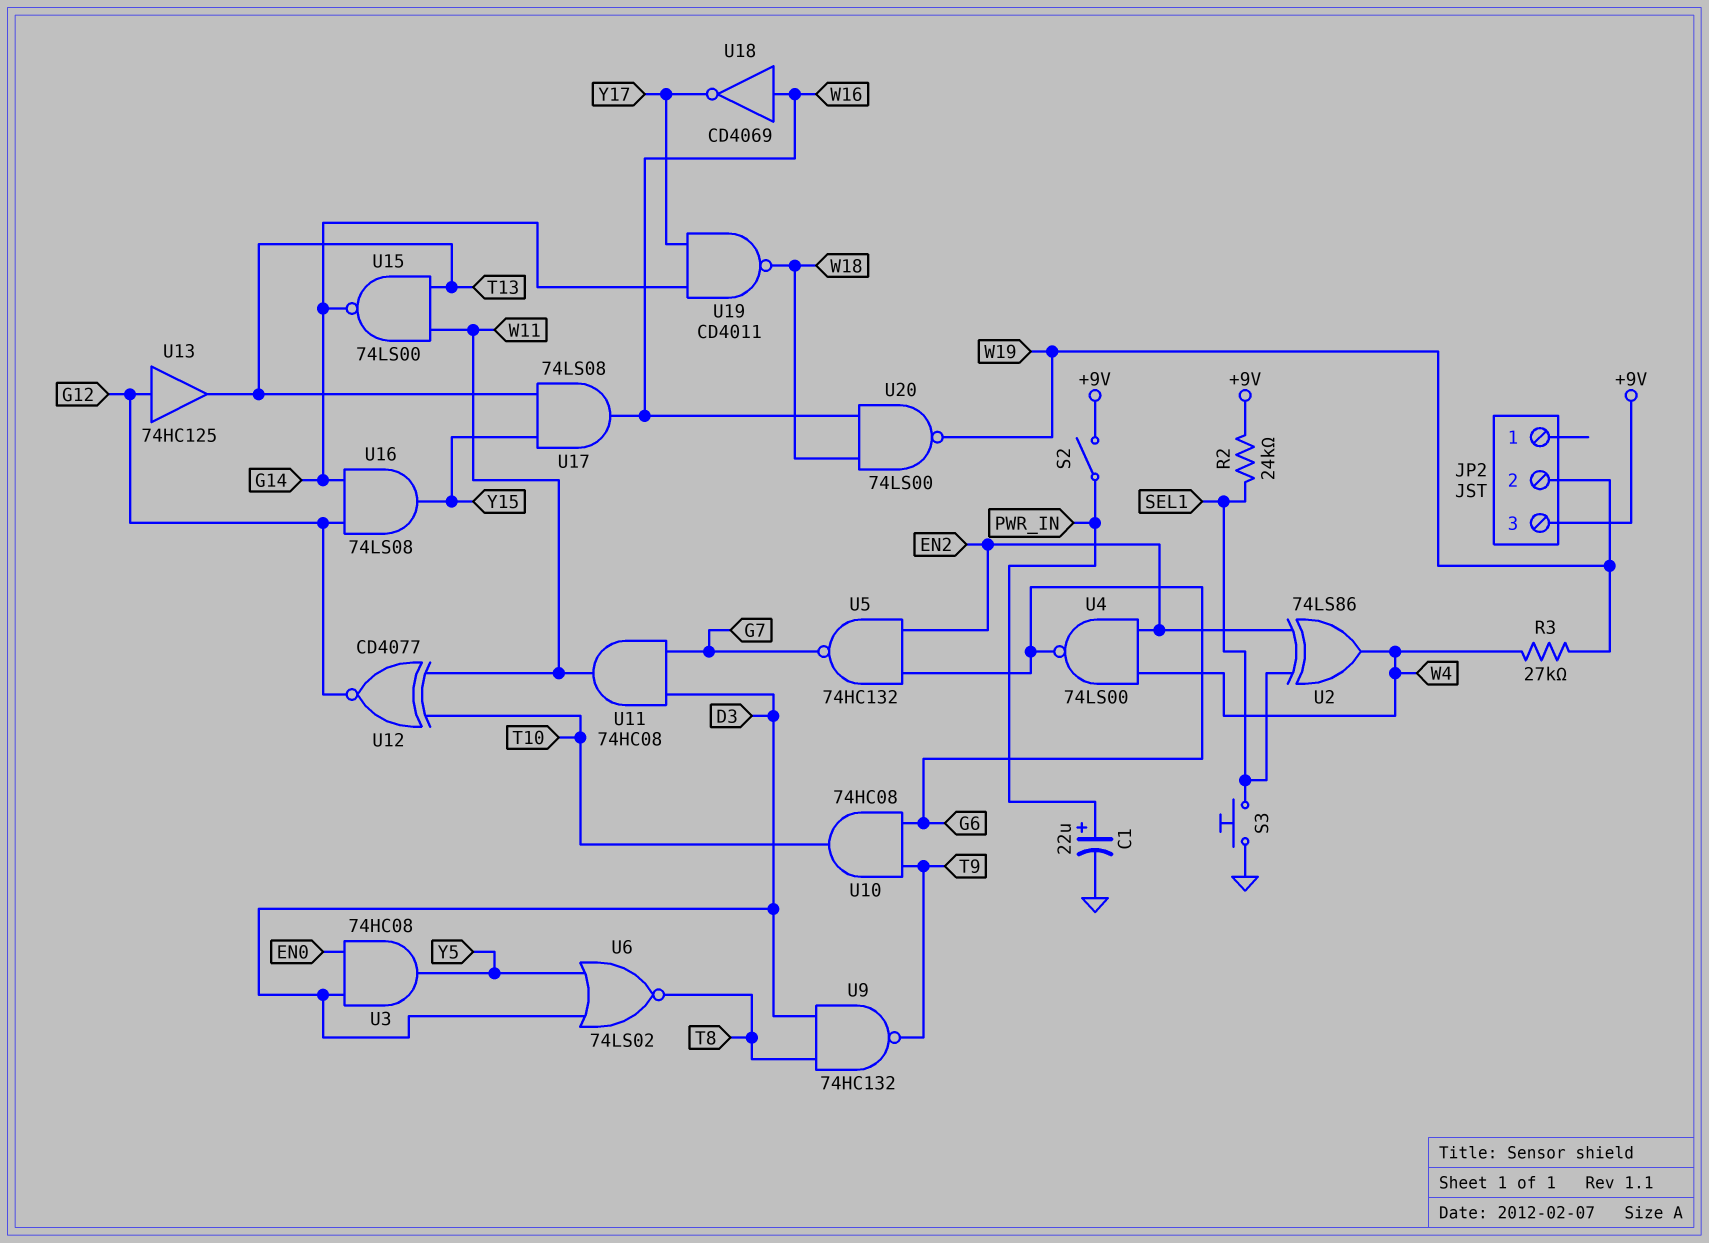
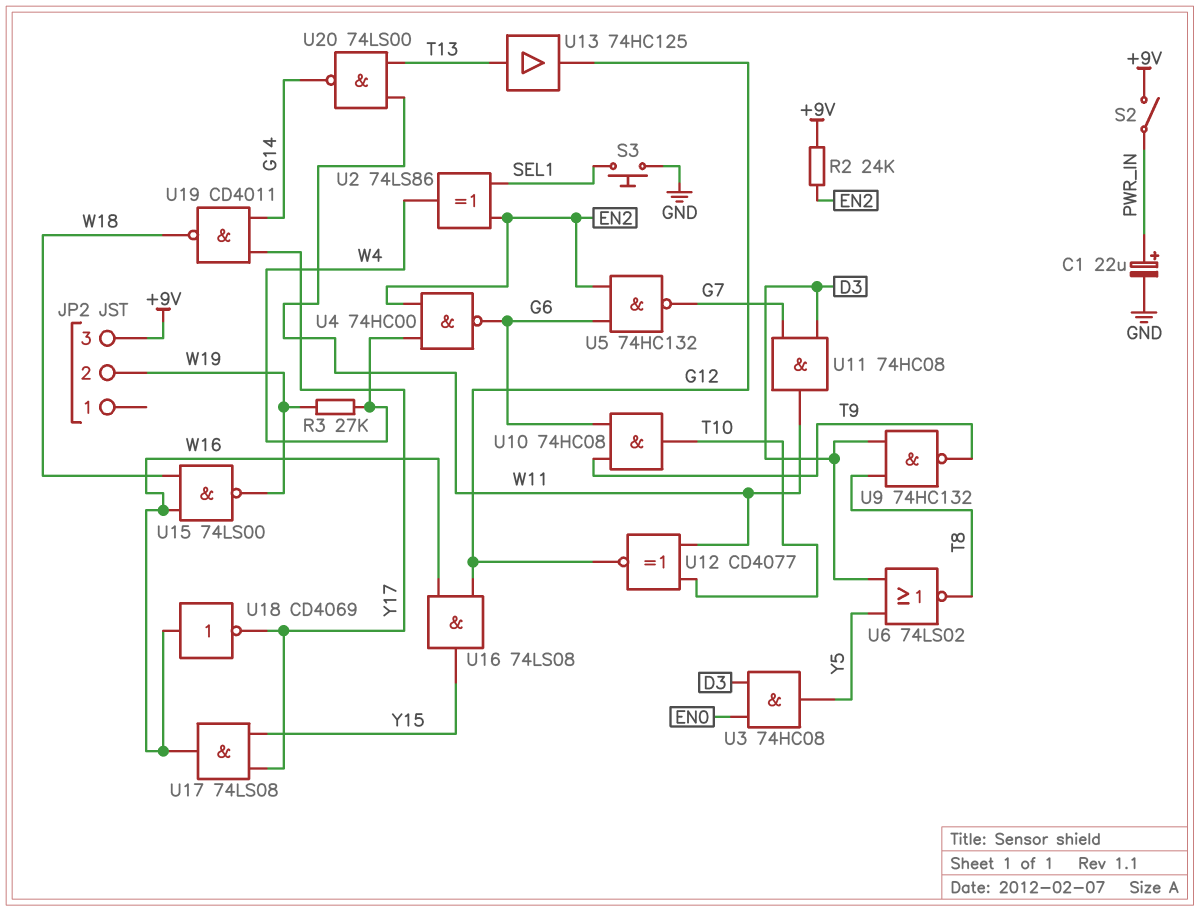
R2: 24k (+9V, SEL1) -> 24k (+9V, EN2)
U4: NAND 74LS00 (in EN2, in W4, out G6) -> NAND 74HC00 (in EN2, in W4, out G6)
U13: buffer 74HC125 (in G12, out T13) -> buffer 74HC125 (in T13, out G12)
U15: NAND 74LS00 (in T13, in W11, out G14) -> NAND 74LS00 (in W16, in W18, out W19)
U16: AND 74LS08 (in G12, in G14, out Y15) -> AND 74LS08 (in G12, in W16, out Y15)
U17: AND 74LS08 (in T13, in Y15, out W16) -> AND 74LS08 (in Y15, in Y17, out W16)
U20: NAND 74LS00 (in W16, in W18, out W19) -> NAND 74LS00 (in T13, in W11, out G14)

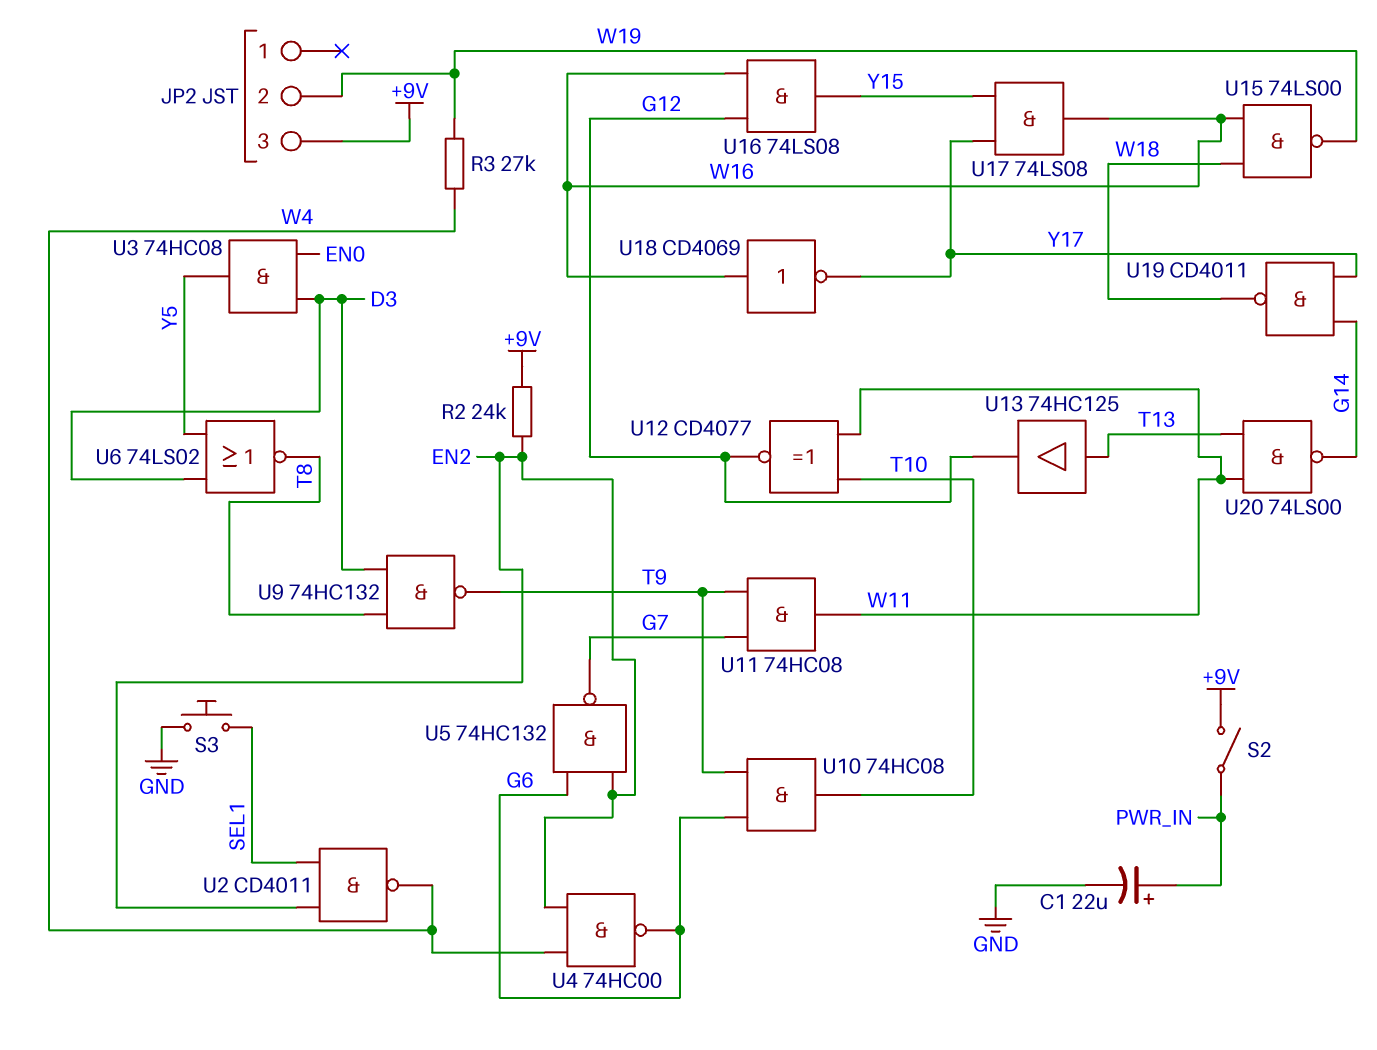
U2: XOR 74LS86 (in EN2, in SEL1, out W4) -> NAND CD4011 (in EN2, in SEL1, out W4)
U11: AND 74HC08 (in D3, in G7, out W11) -> AND 74HC08 (in G7, in T9, out W11)

